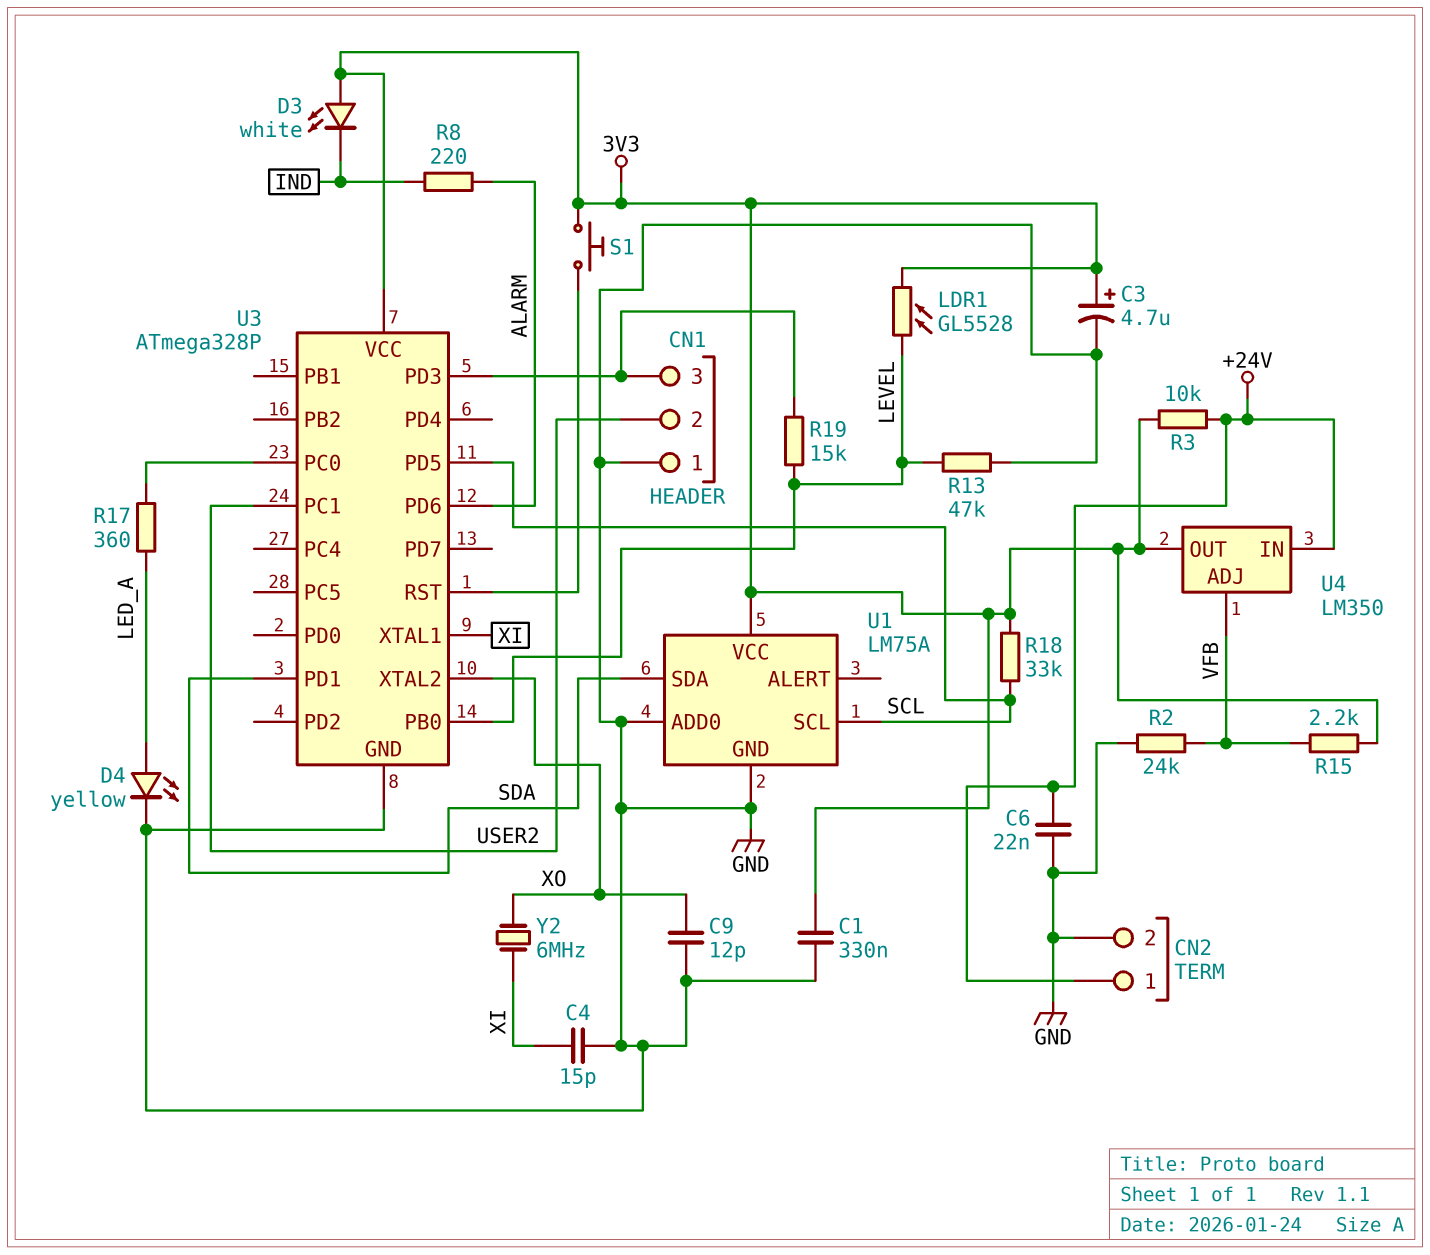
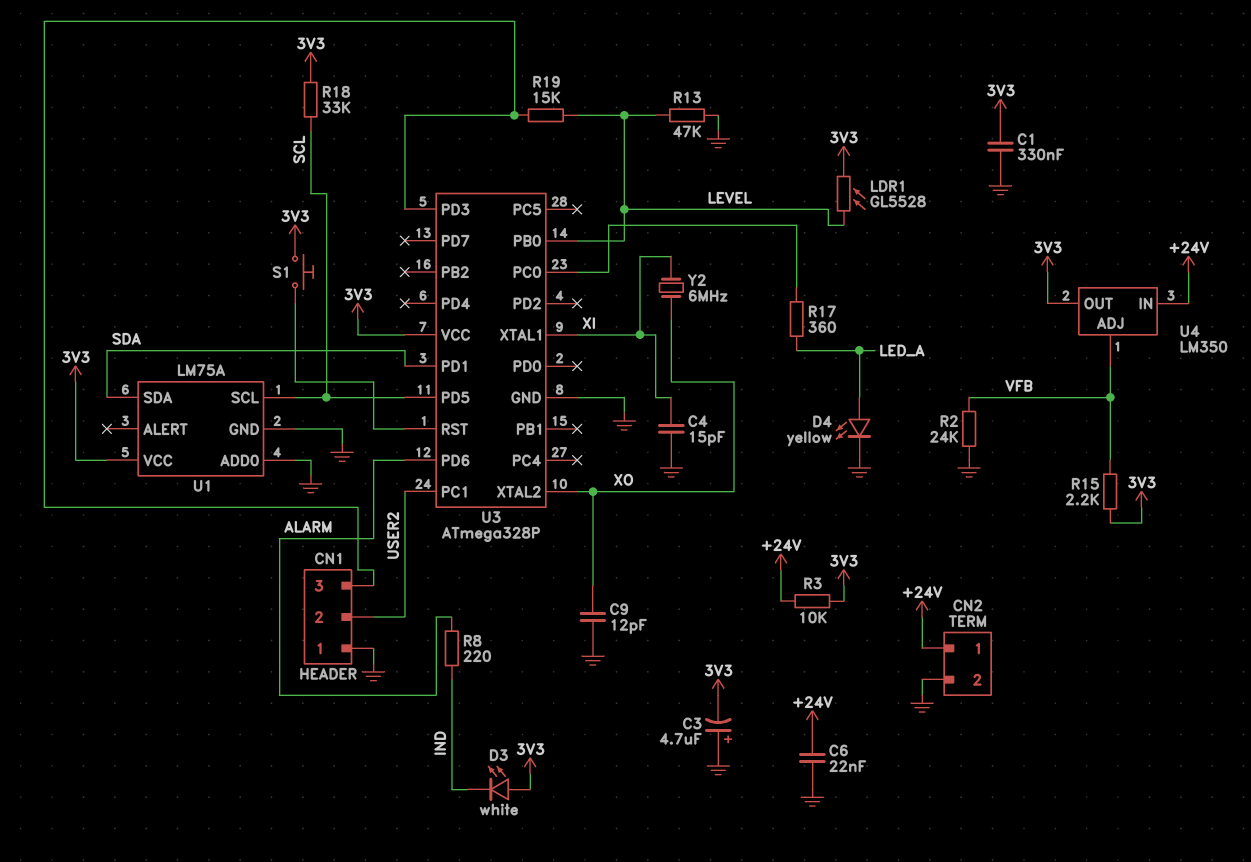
C3: 4.7uF (plus 3V3, minus GND) -> 4.7uF (plus GND, minus 3V3)

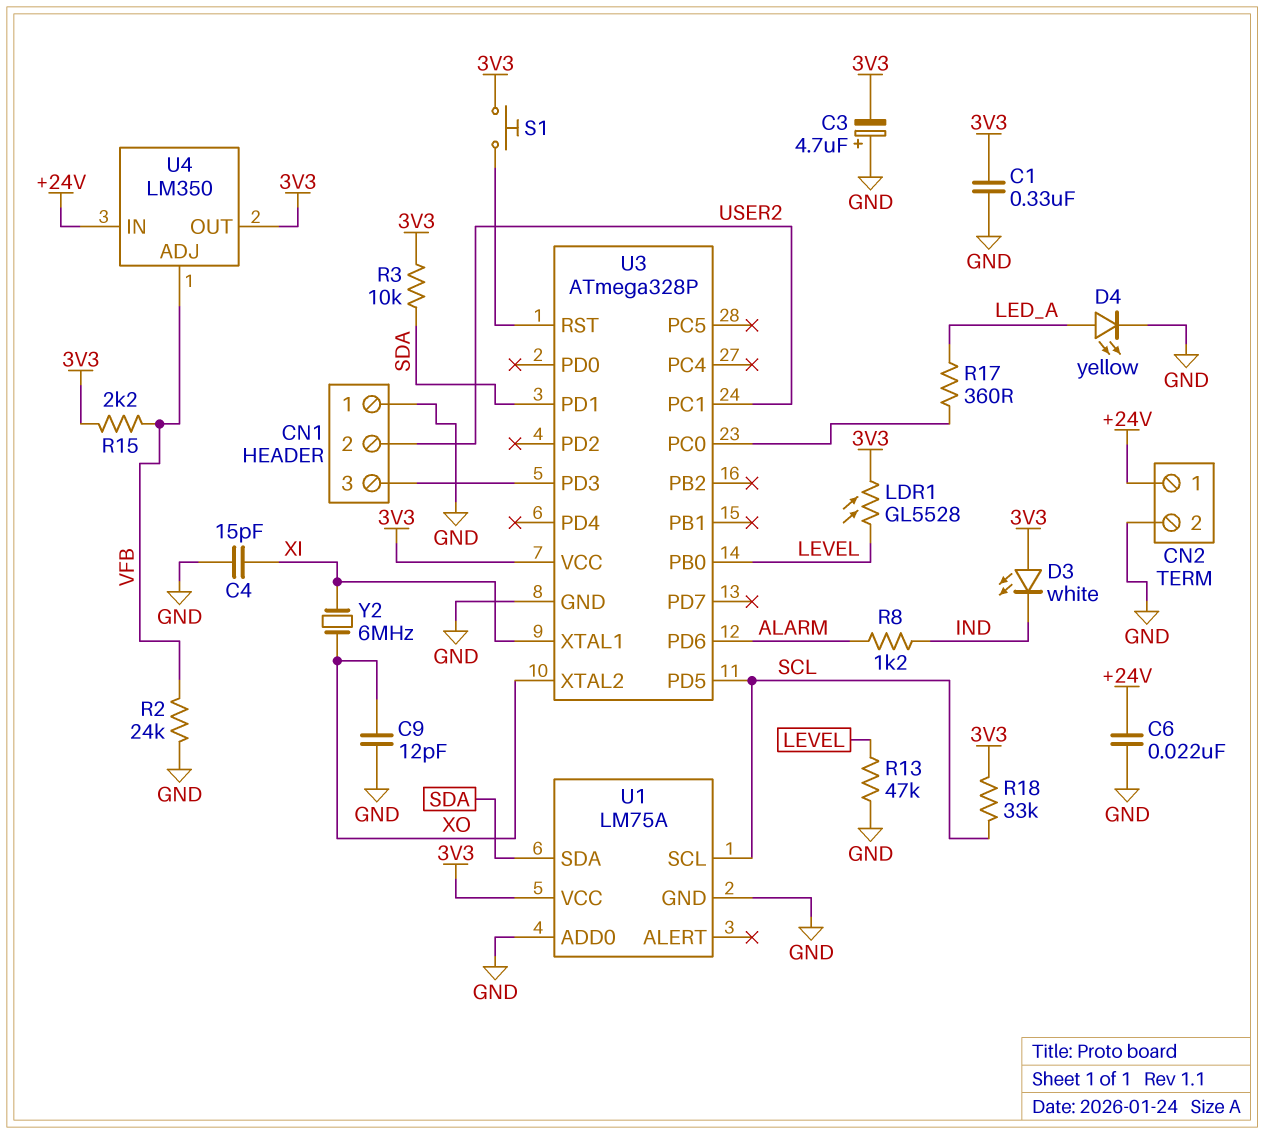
R3: 10k (+24V, 3V3) -> 10k (3V3, SDA)
R8: 220 (ALARM, IND) -> 1.2k (ALARM, IND)
R19: 15k (CN1/3, LEVEL) -> none

